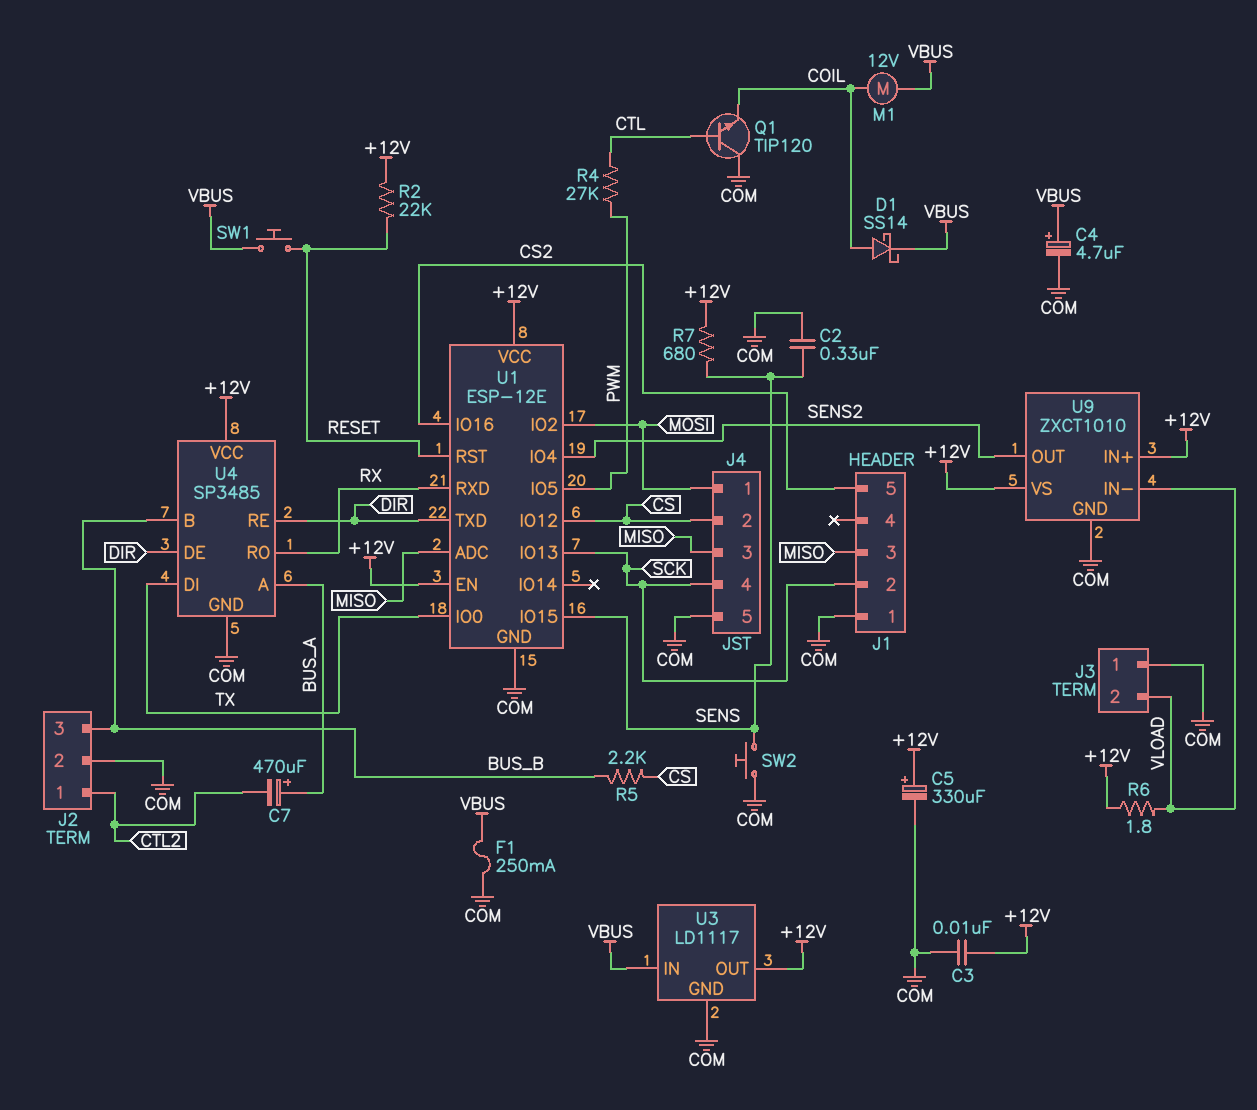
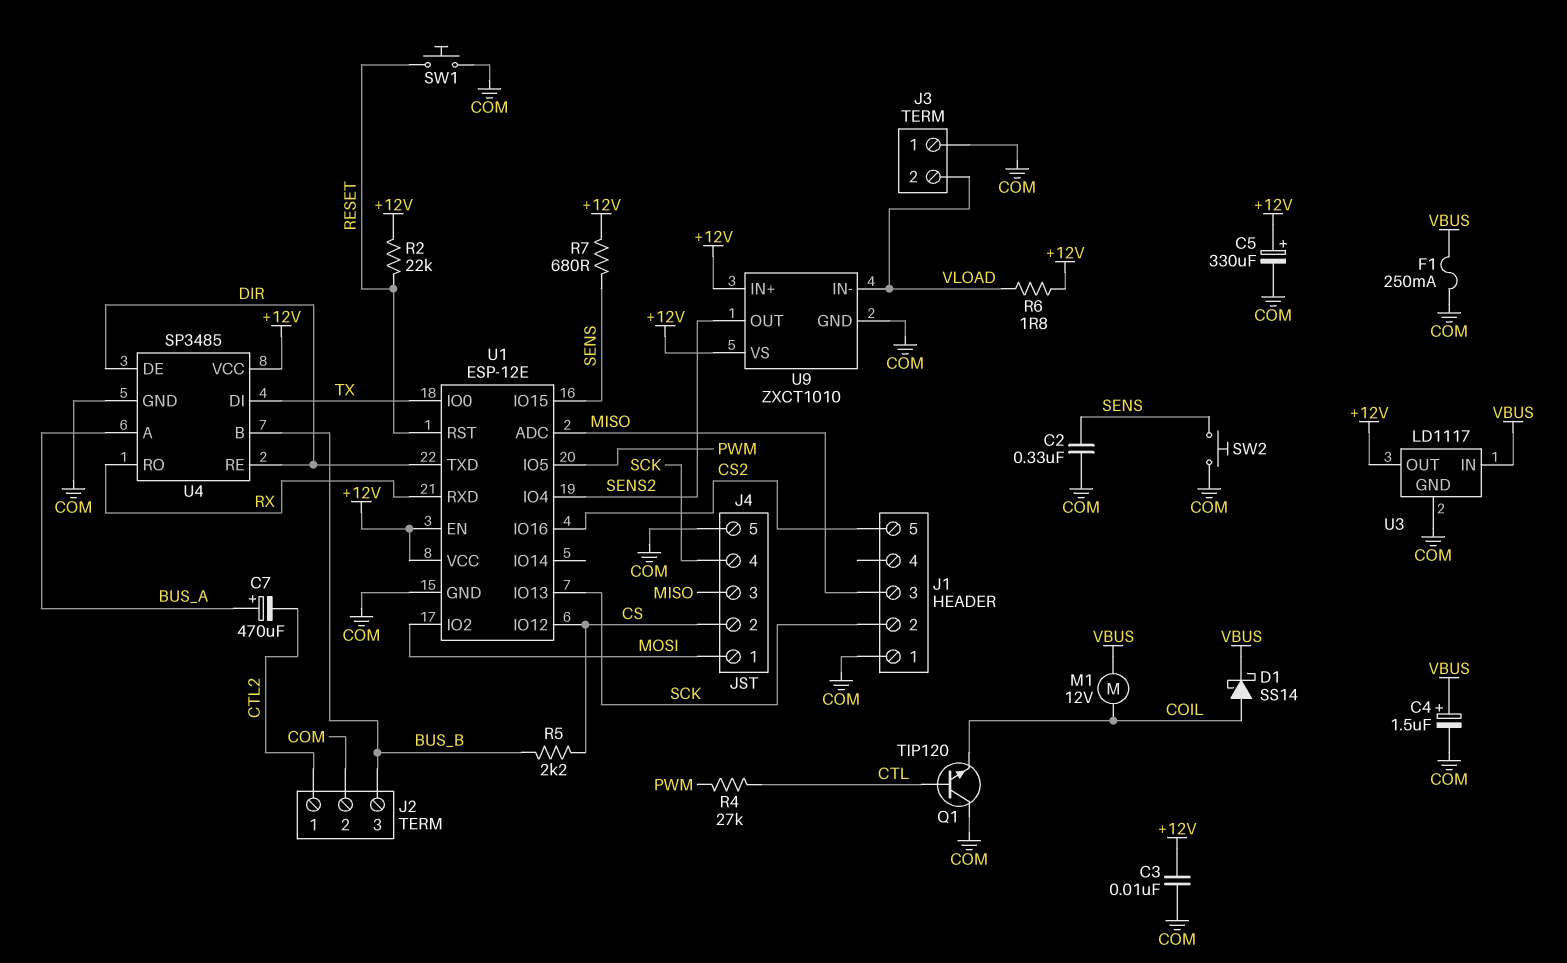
C4: 4.7uF (plus VBUS, minus COM) -> 1.5uF (plus VBUS, minus COM)
SW1: button (RESET, VBUS) -> button (COM, RESET)

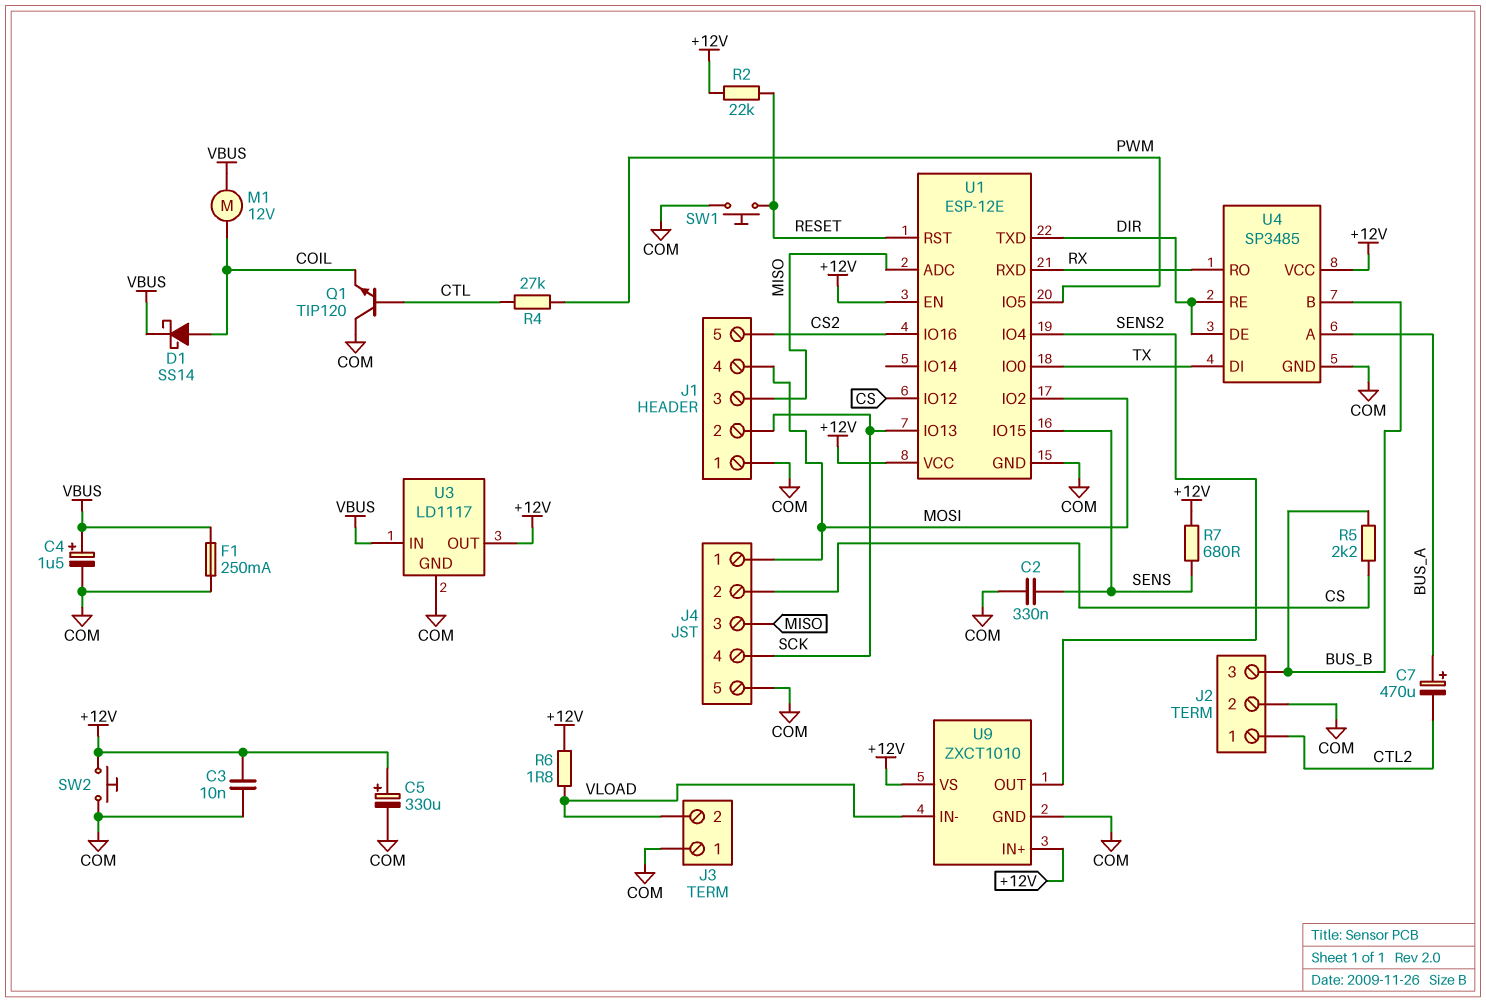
J1 pin 4: none -> MOSI
SW2: button (COM, SENS) -> button (+12V, COM)

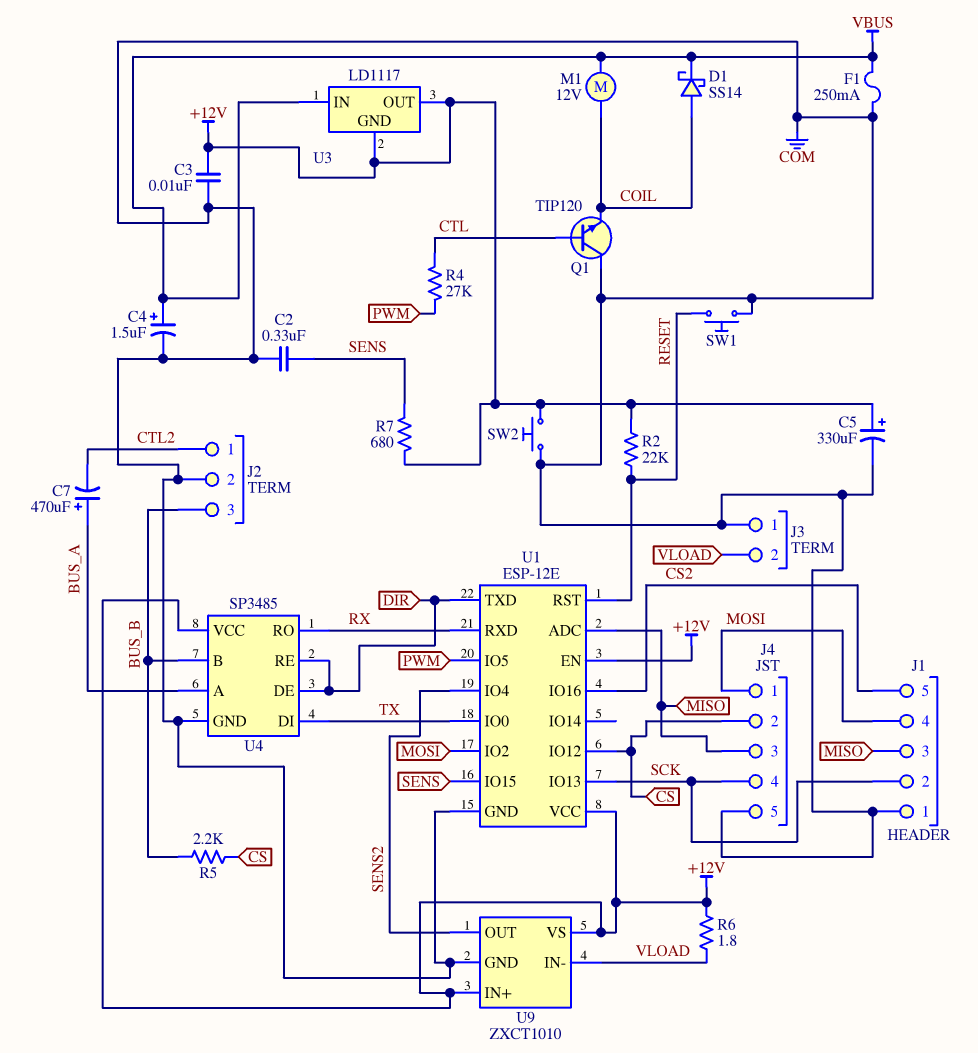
U3 pin GND: COM -> +12V

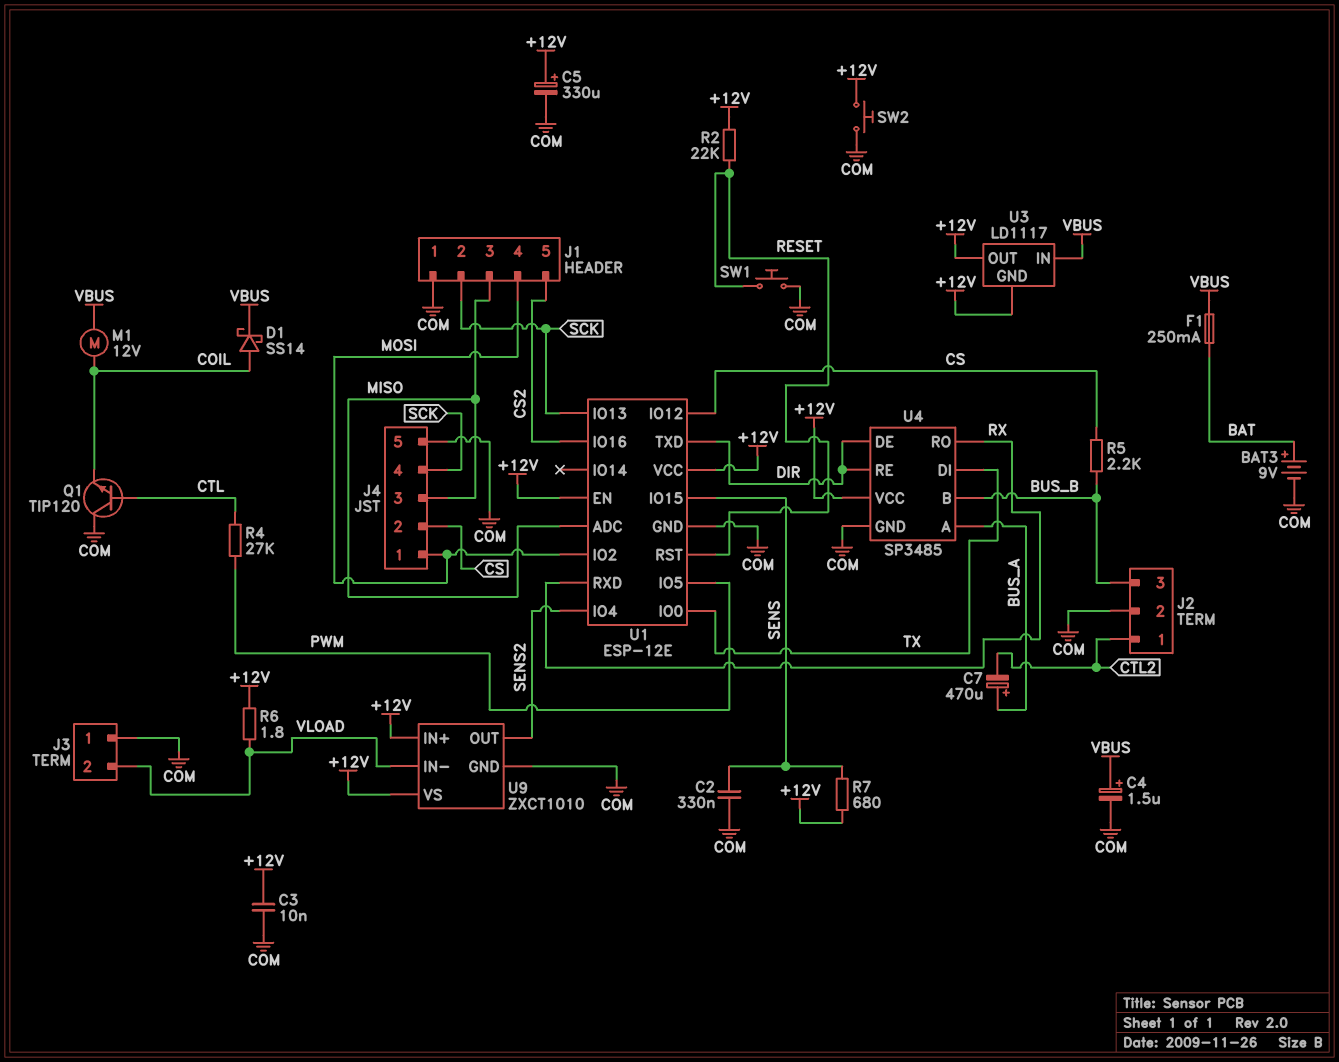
BAT3: none -> 9V (plus BAT, minus COM)
F1: 250mA (COM, VBUS) -> 250mA (BAT, VBUS)

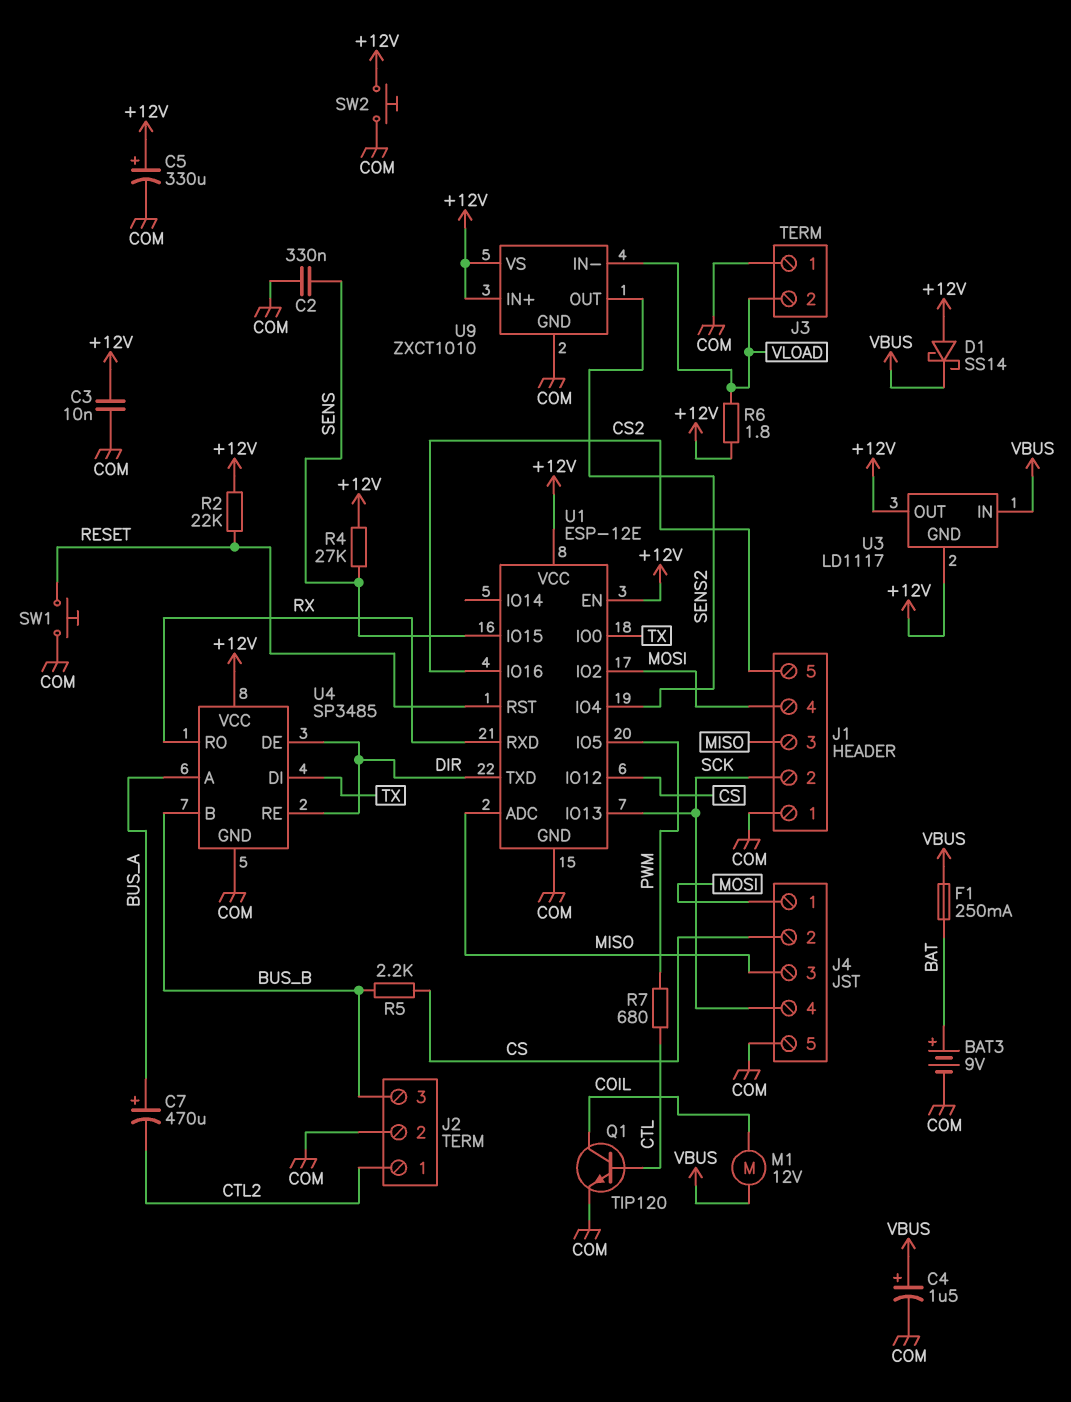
D1: schottky SS14 (A COIL, K VBUS) -> schottky SS14 (A +12V, K VBUS)
Q1: NPN TIP120 (B CTL, C COM, E COIL) -> NPN TIP120 (B CTL, C COIL, E COM)
R4: 27k (CTL, PWM) -> 27k (+12V, SENS)
R7: 680 (+12V, SENS) -> 680 (CTL, PWM)

